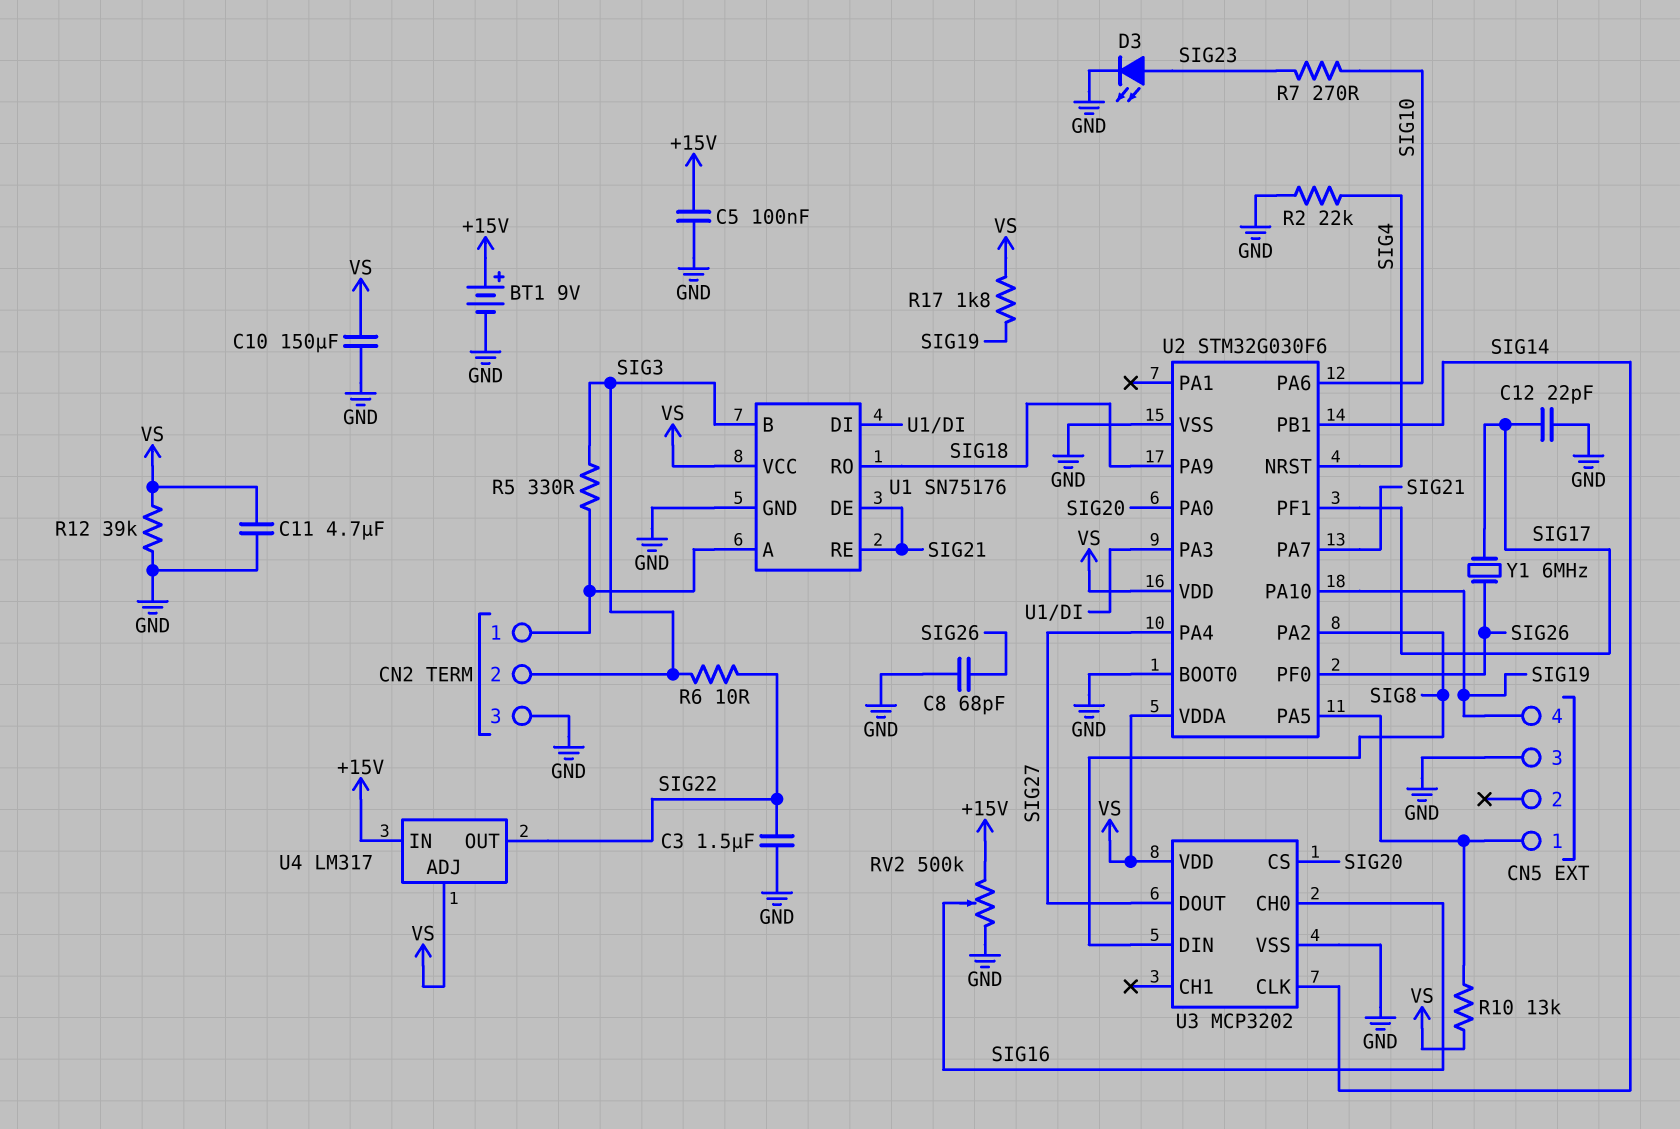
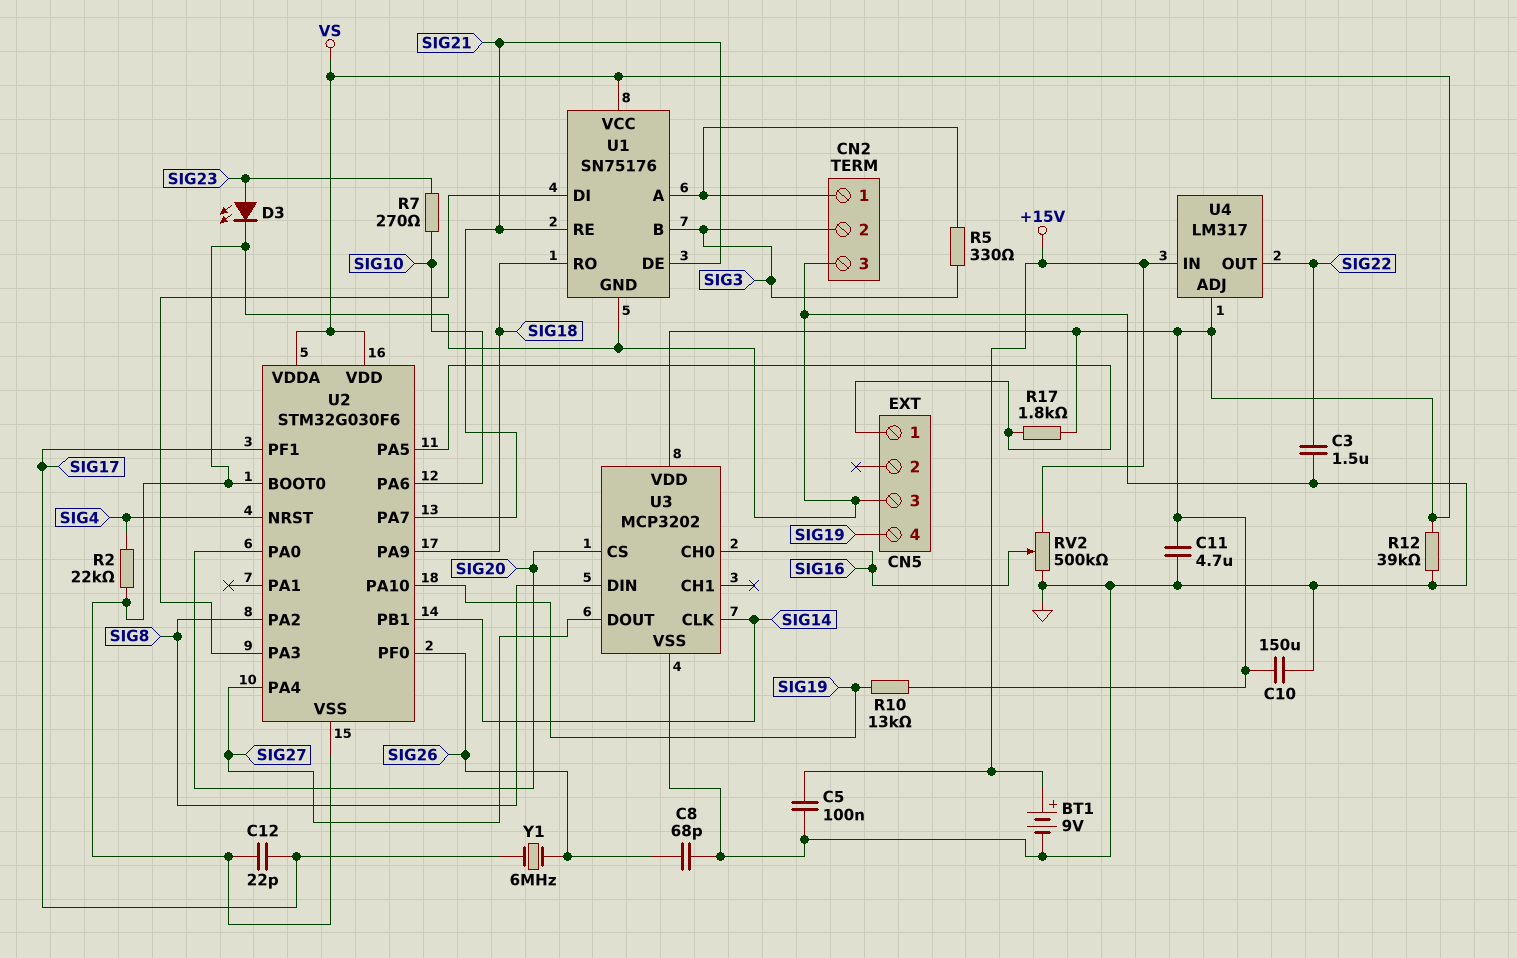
R6: 10 (SIG3, SIG22) -> none
R10: 13k (CN5/1, VS) -> 13k (SIG19, VS)
R17: 1.8k (SIG19, VS) -> 1.8k (CN5/1, VS)

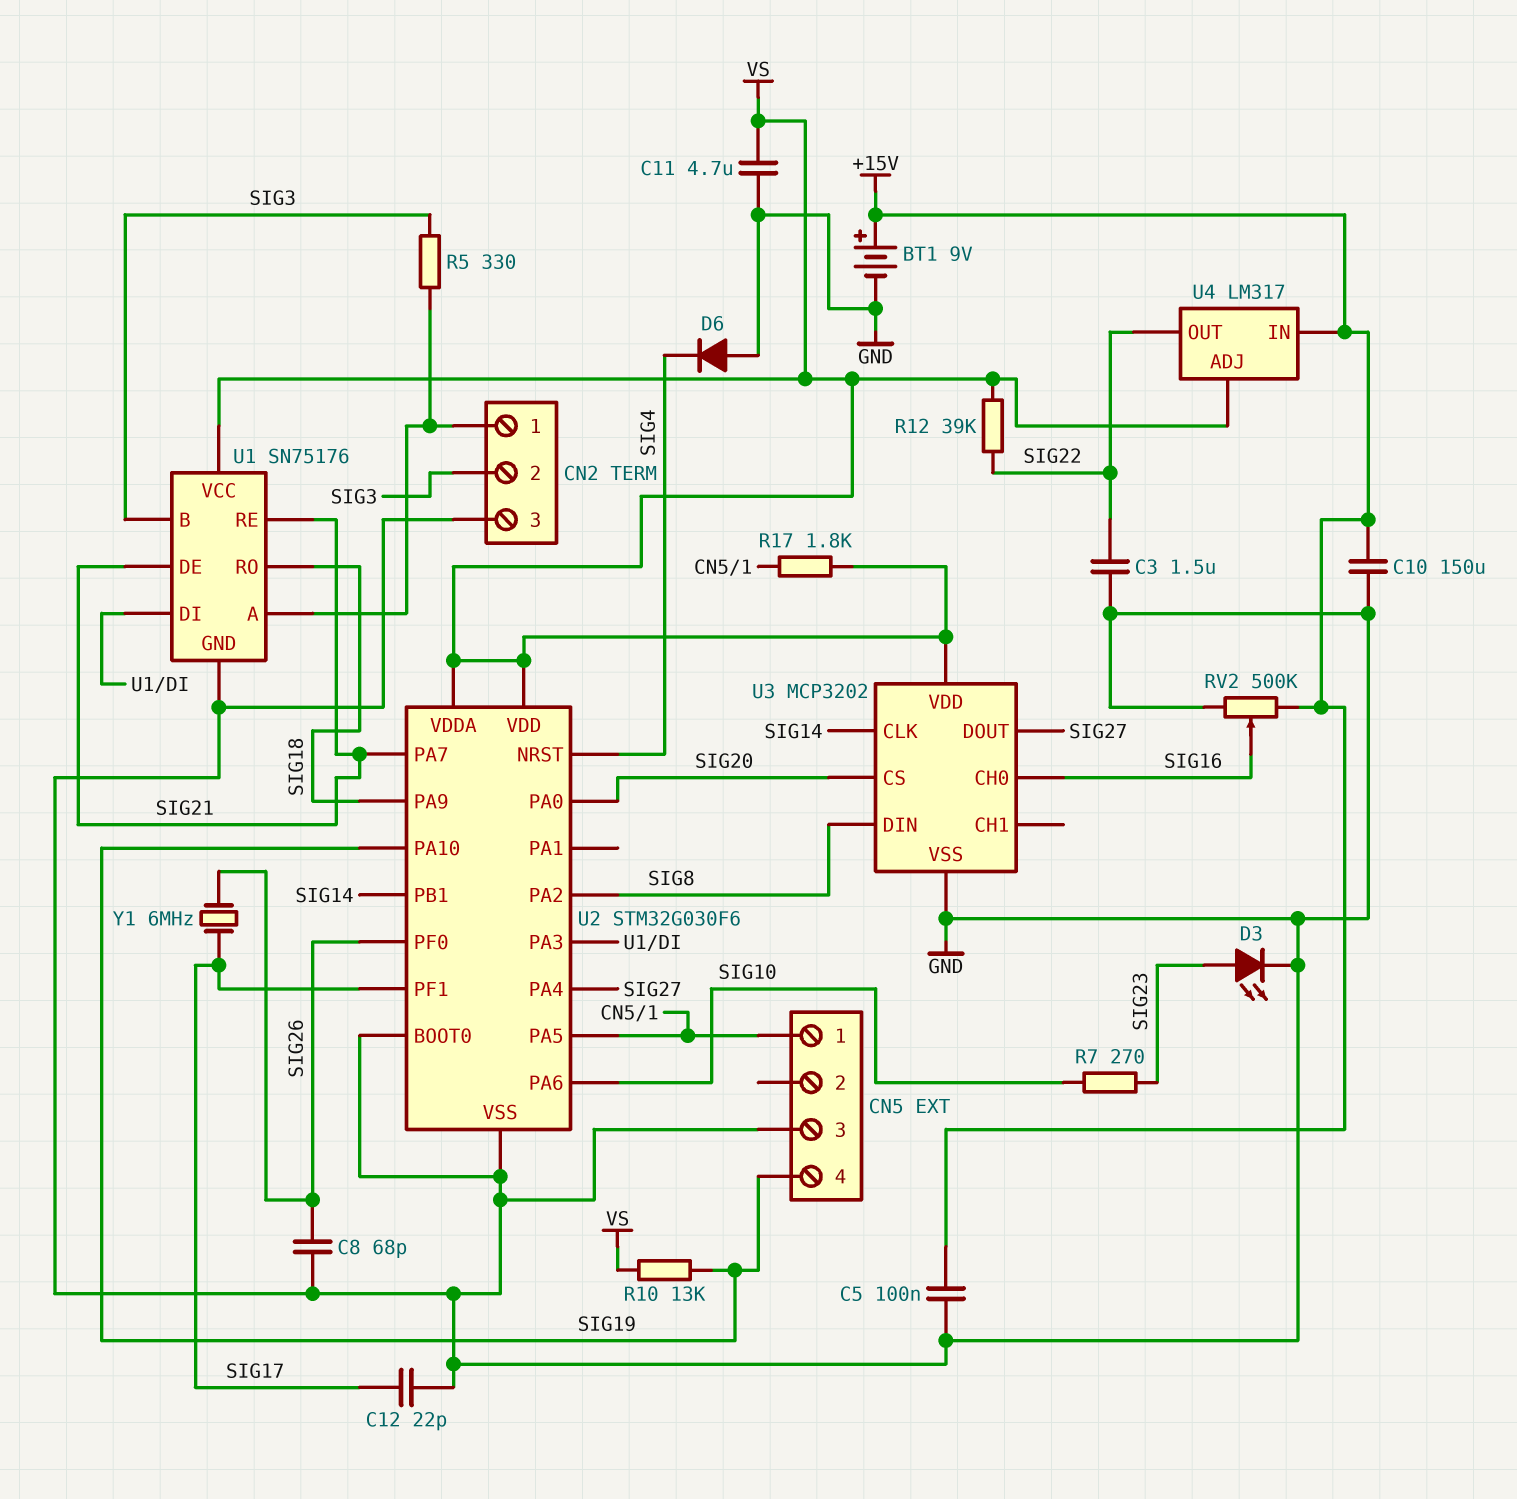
C10: 150uF (GND, VS) -> 150uF (+15V, GND)
D6: none -> diode (A GND, K SIG4)
R2: 22k (GND, SIG4) -> none
R12: 39k (GND, VS) -> 39k (SIG22, VS)

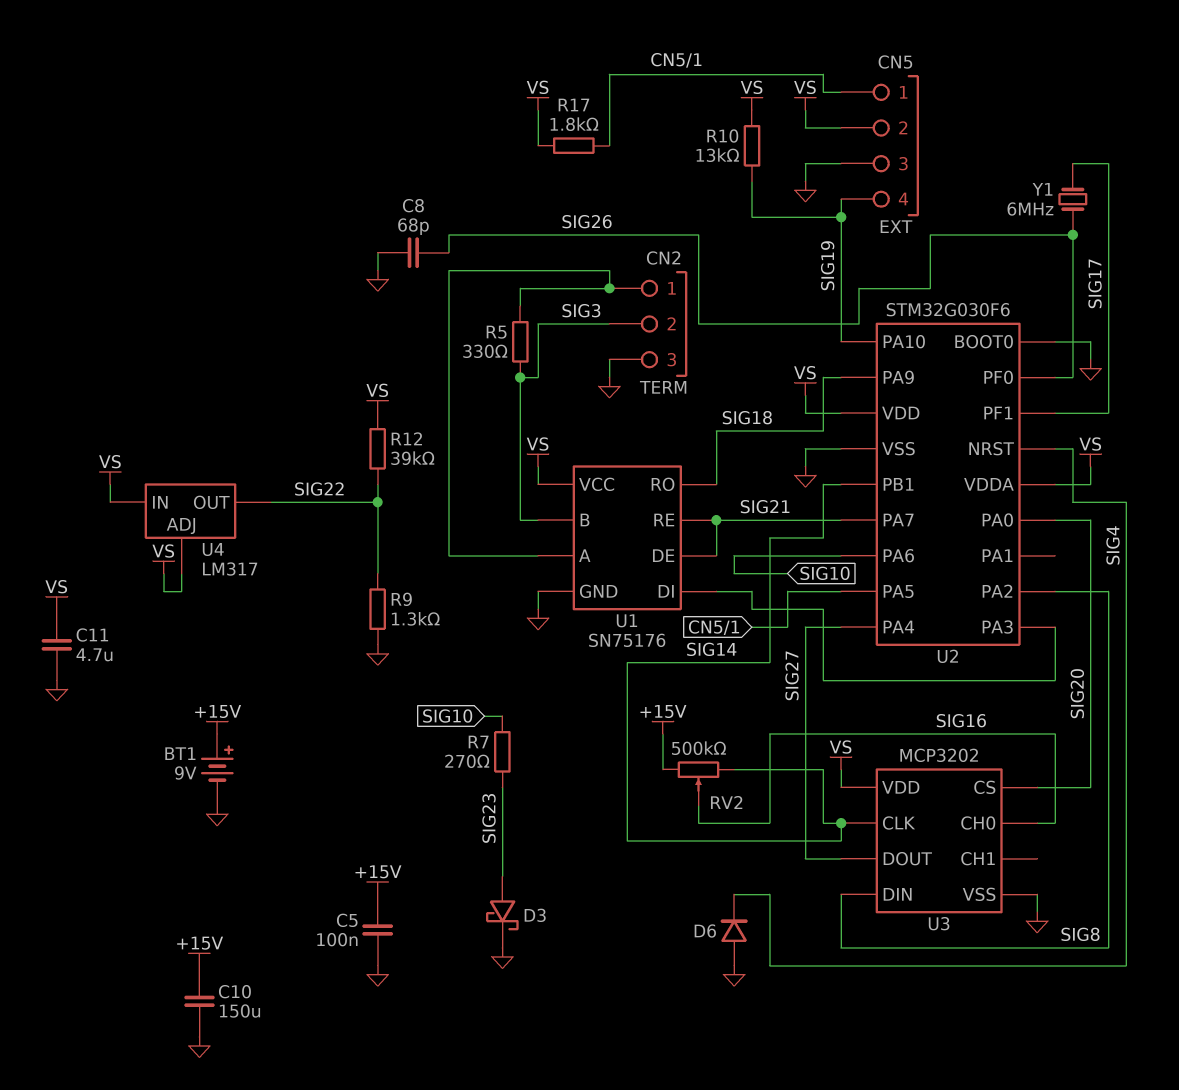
C3: 1.5uF (GND, SIG22) -> none
C12: 22pF (GND, SIG17) -> none
CN5 pin 2: none -> VS
D3: LED (A SIG23, K GND) -> schottky (A SIG23, K GND)
R9: none -> 1.3k (GND, SIG22)
RV2: 500k (+15V, GND, wiper SIG16) -> 500k (+15V, SIG14, wiper SIG16)
U4 pin IN: +15V -> VS

